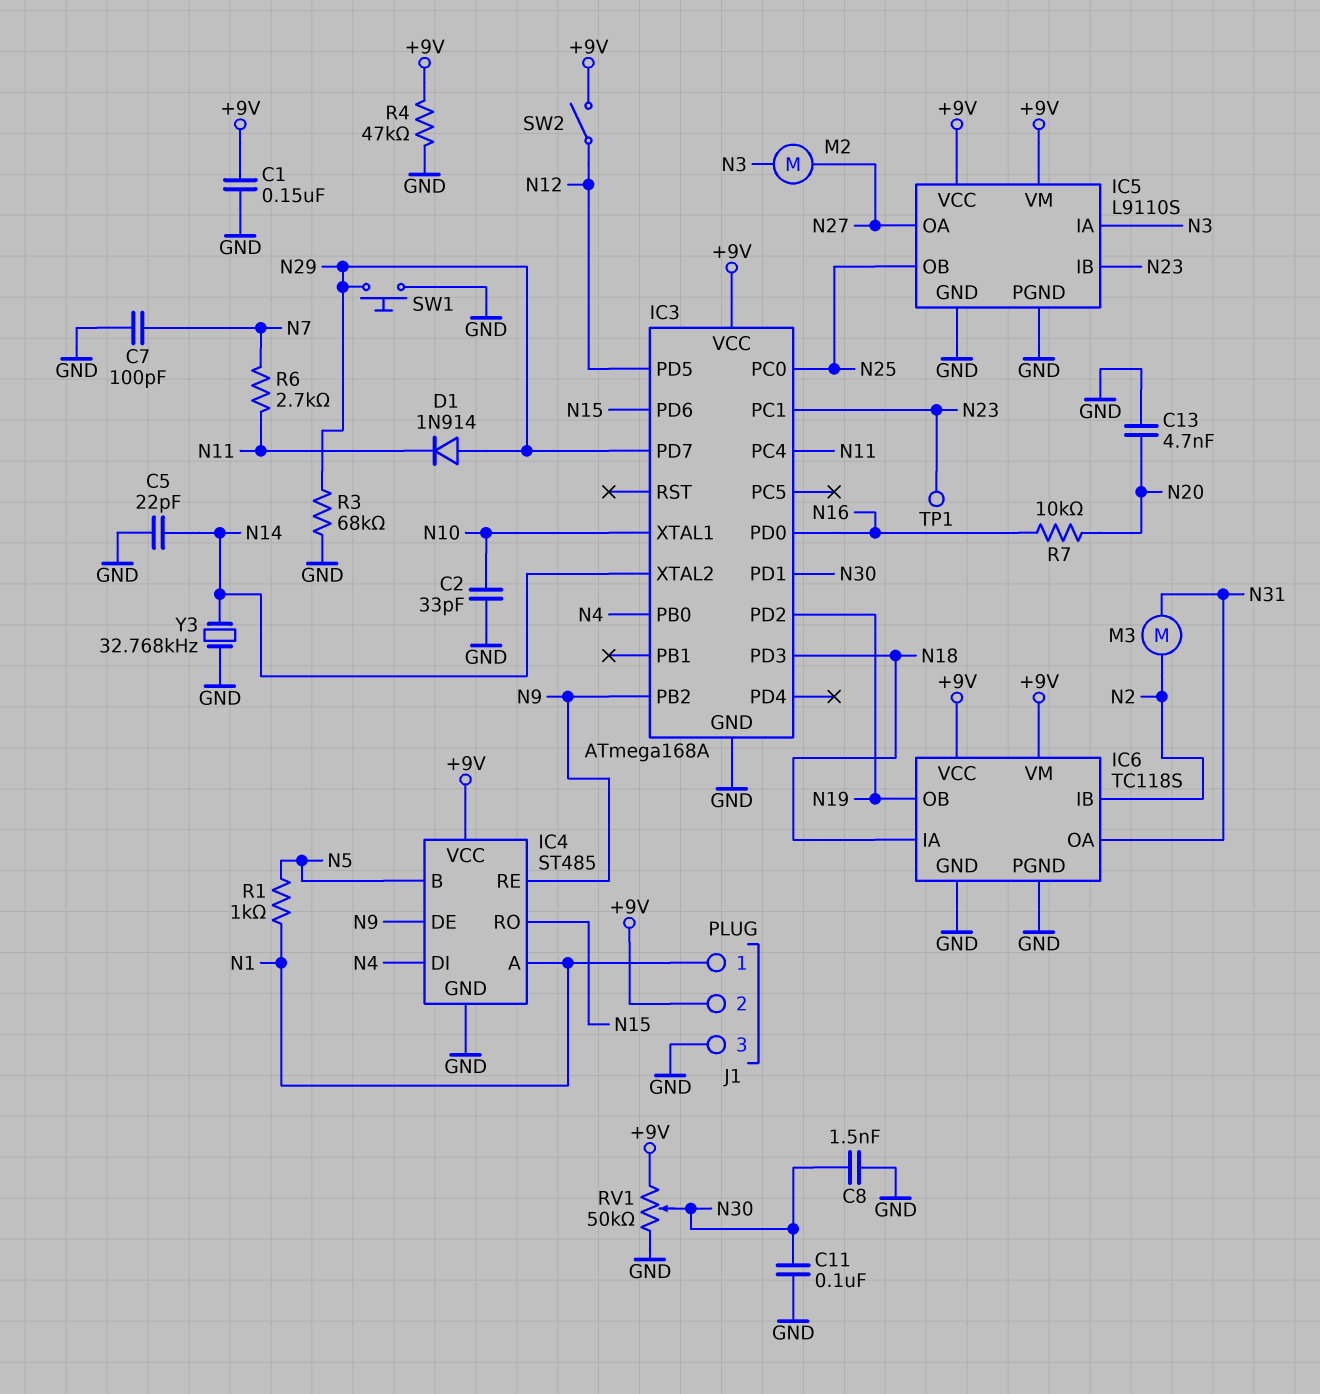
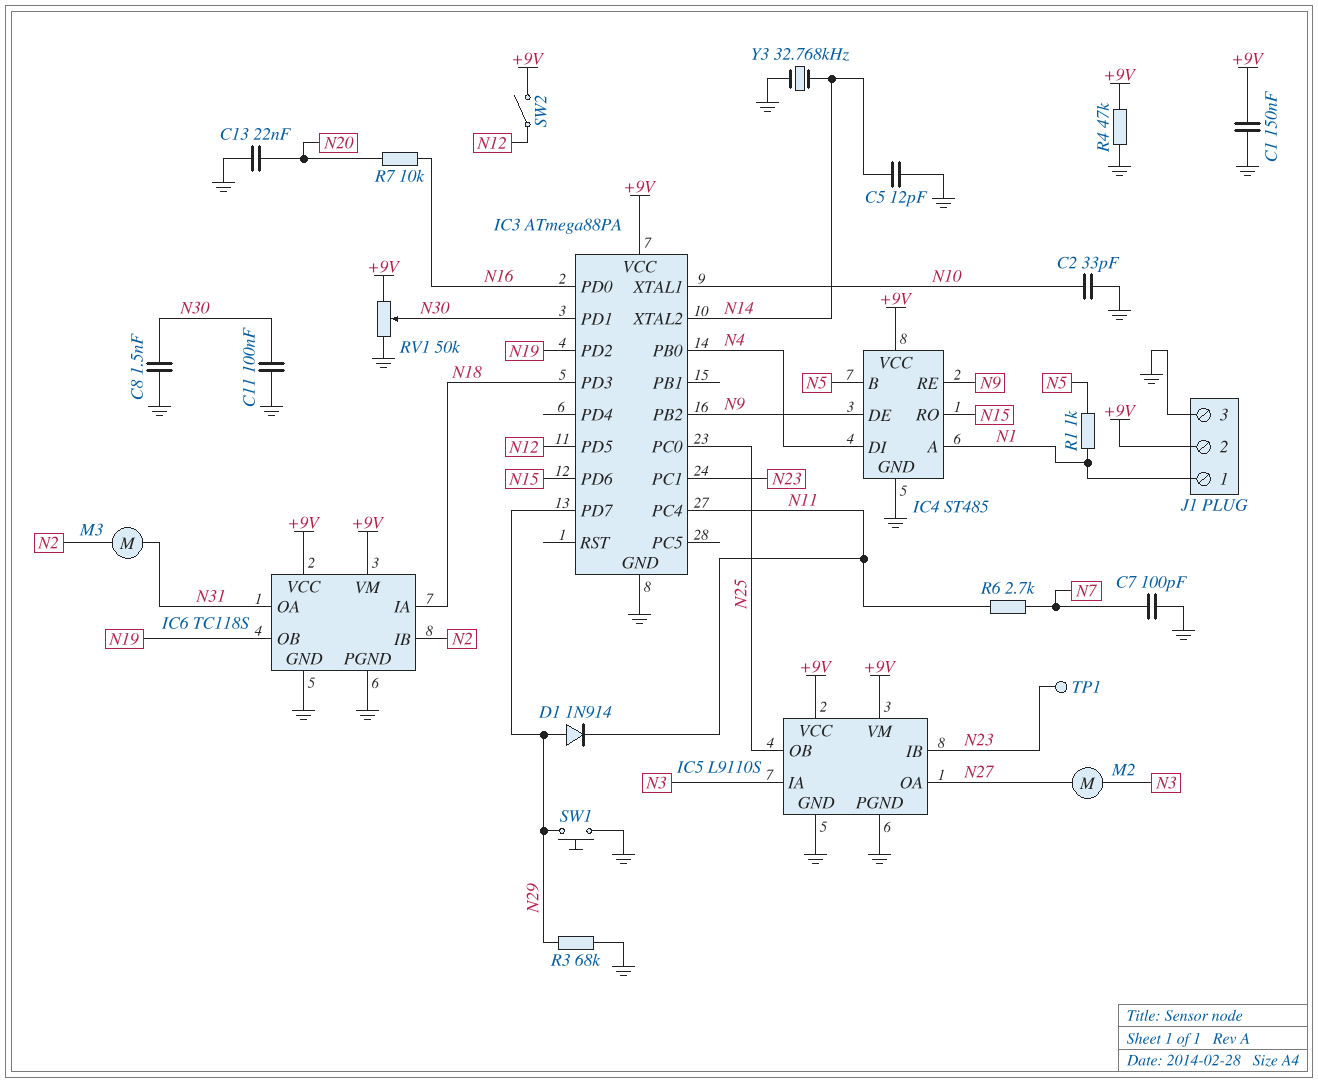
C5: 22pF (GND, N14) -> 12pF (GND, N14)
C13: 4.7nF (GND, N20) -> 22nF (GND, N20)
IC3: ATmega168A -> ATmega88PA

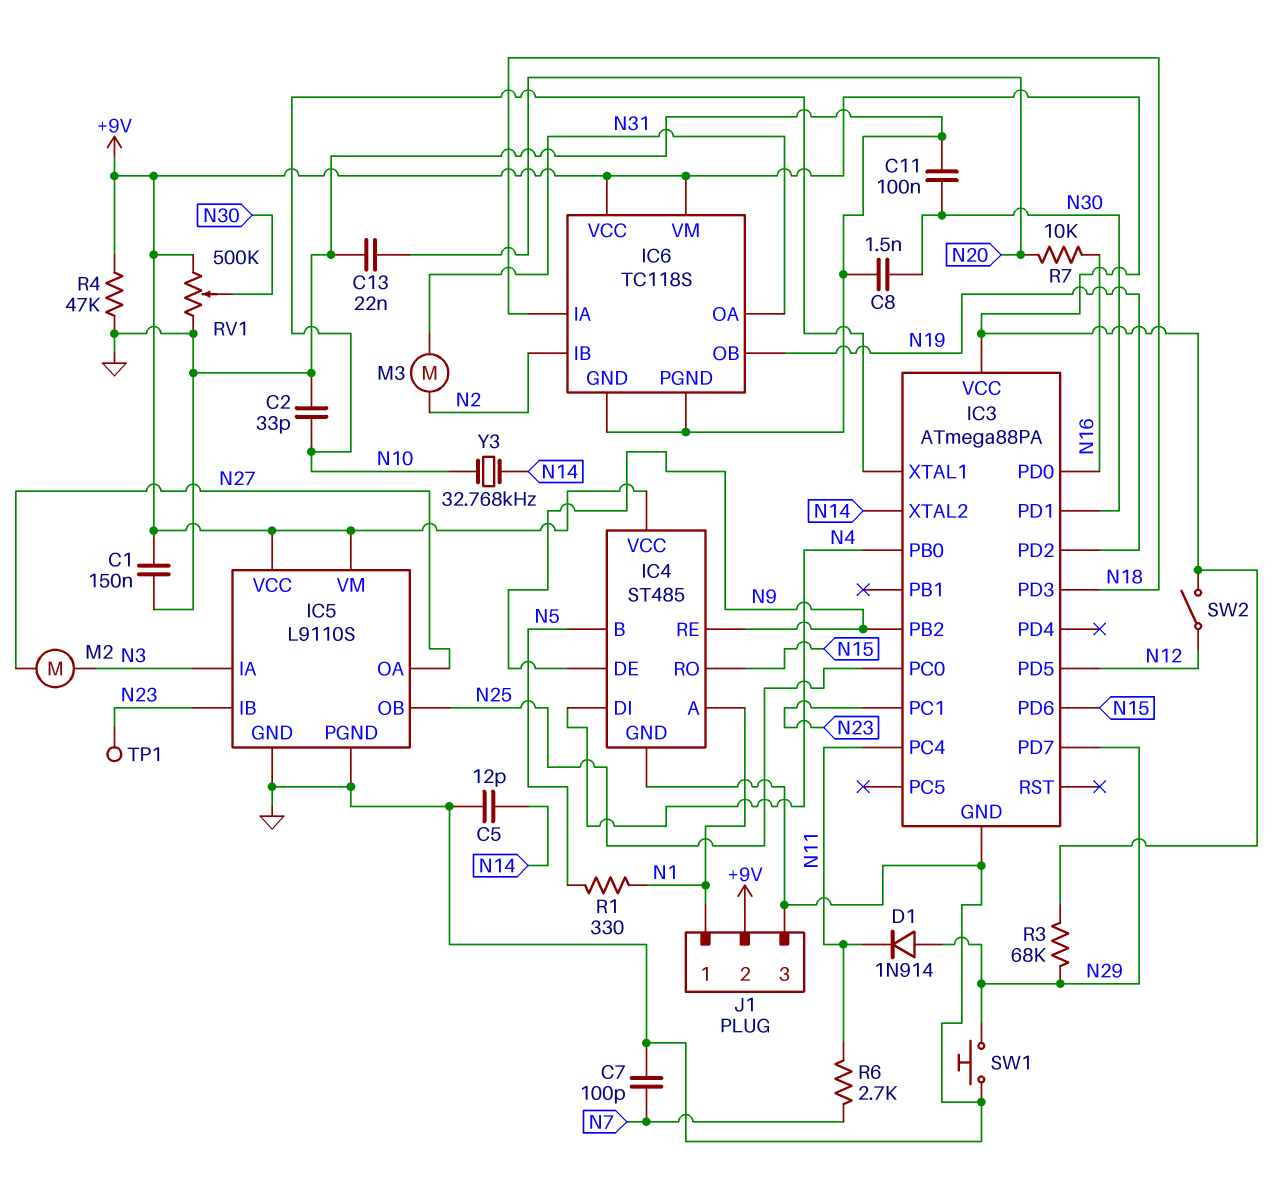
R1: 1k (N1, N5) -> 330 (N1, N5)
R3: 68k (GND, N29) -> 68k (+9V, N29)
RV1: 50k (+9V, GND, wiper N30) -> 500k (+9V, GND, wiper N30)
Y3: 32.768kHz (GND, N14) -> 32.768kHz (N10, N14)

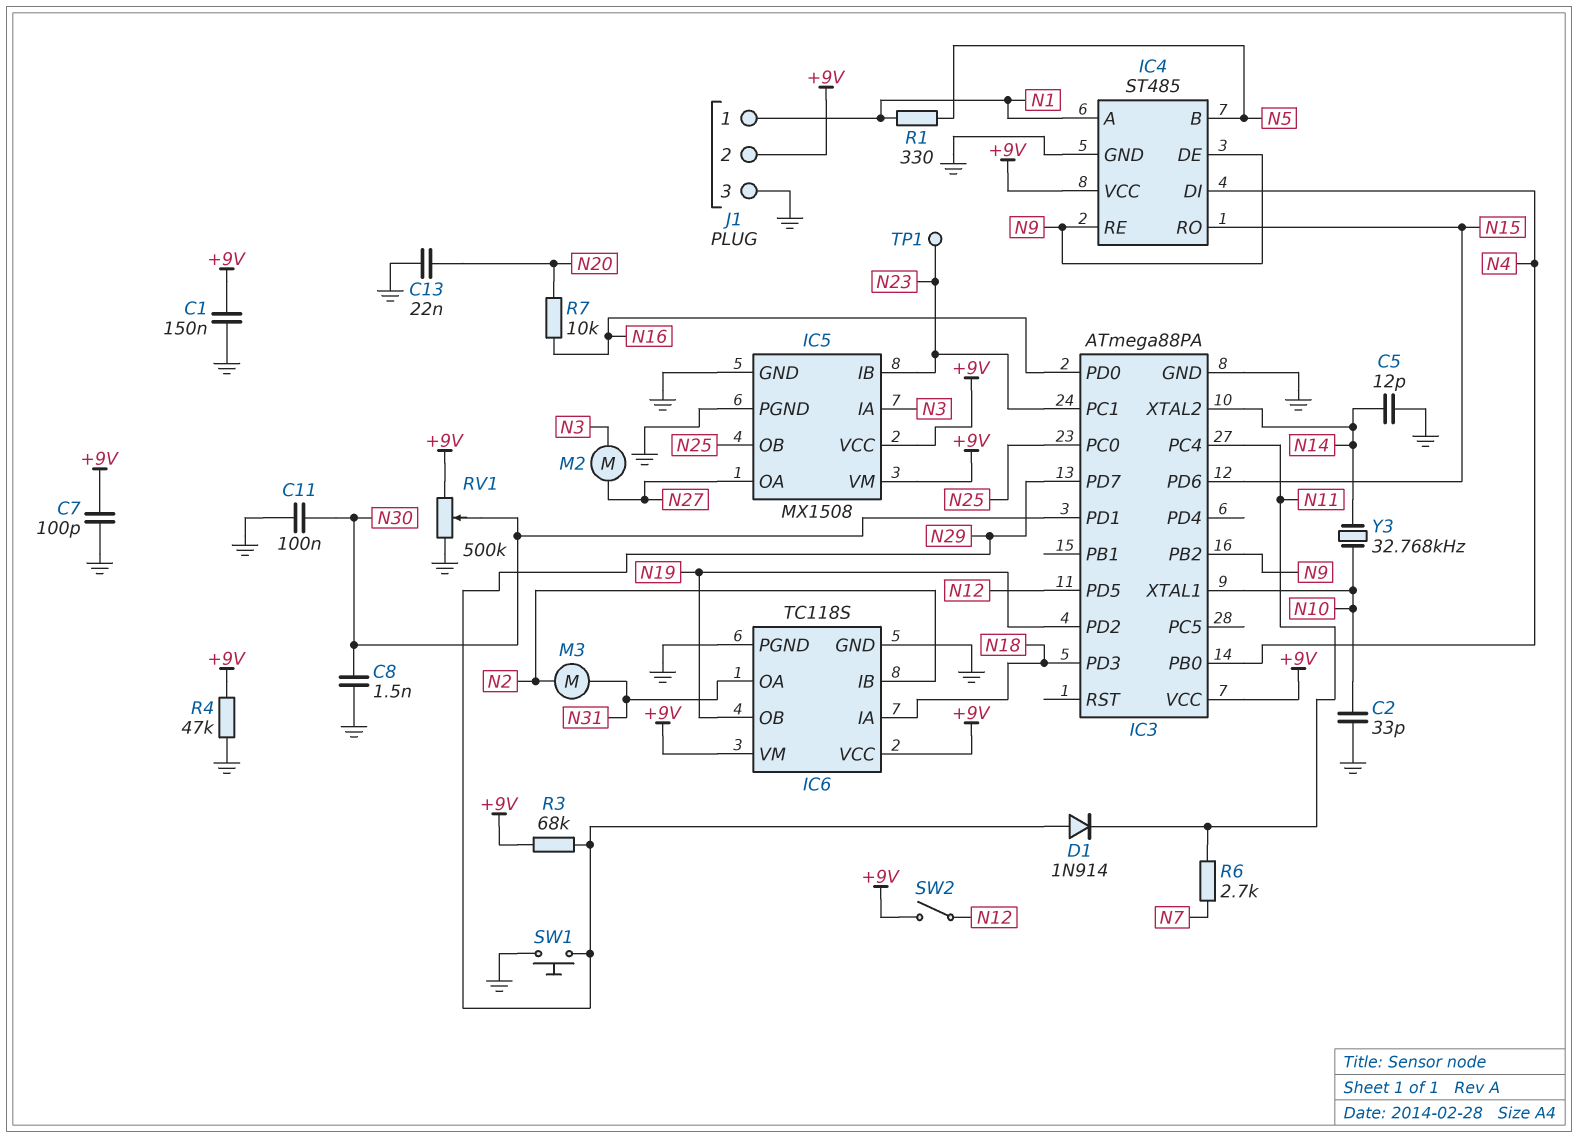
C7: 100pF (GND, N7) -> 100pF (+9V, GND)
IC5: L9110S -> MX1508

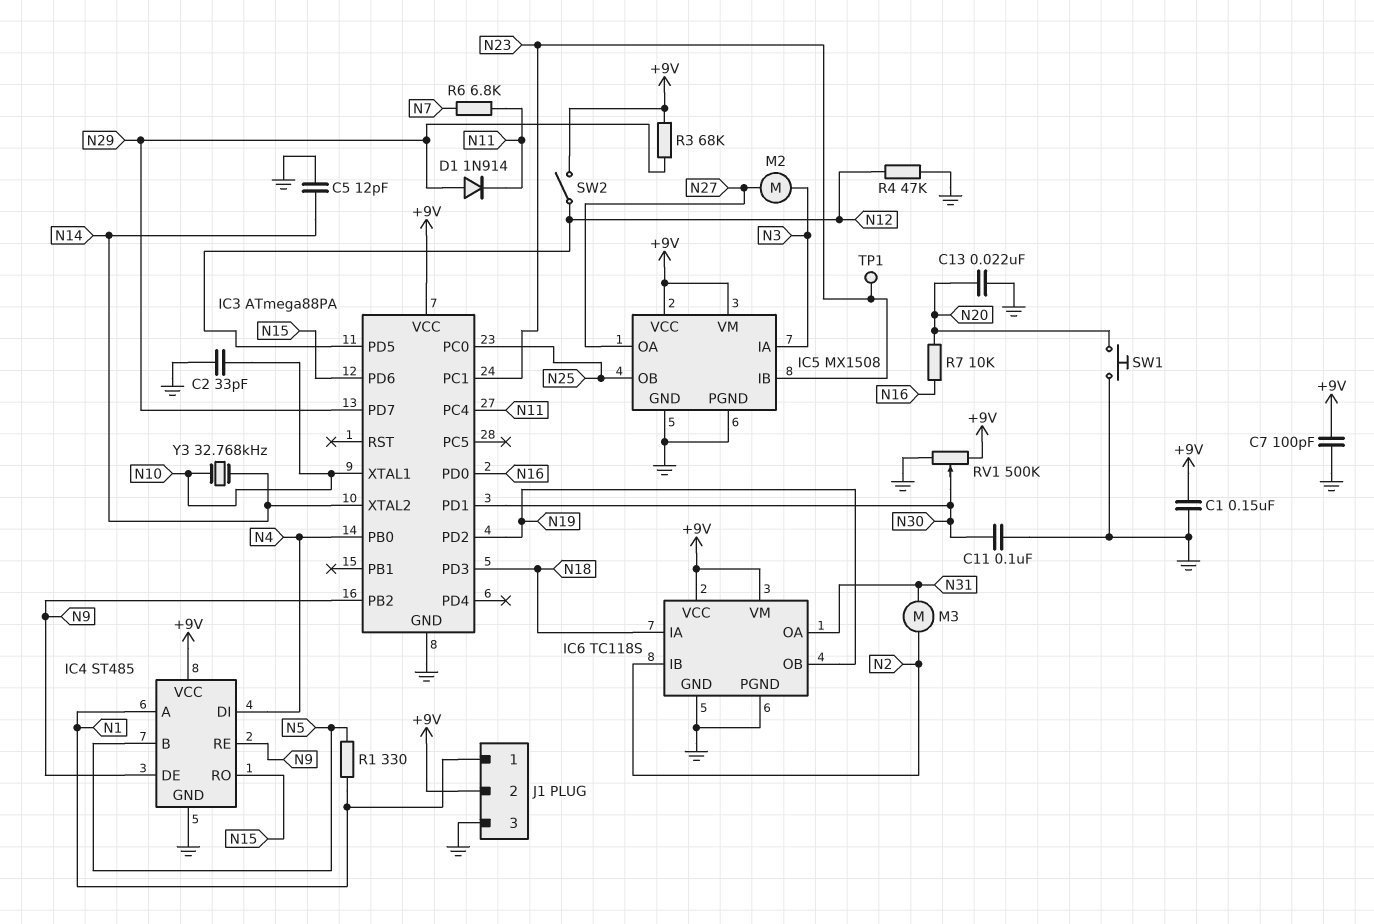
C8: 1.5nF (GND, N30) -> none
R4: 47k (+9V, GND) -> 47k (GND, N12)
R6: 2.7k (N7, N11) -> 6.8k (N7, N11)
SW1: button (GND, N29) -> button (GND, N20)

